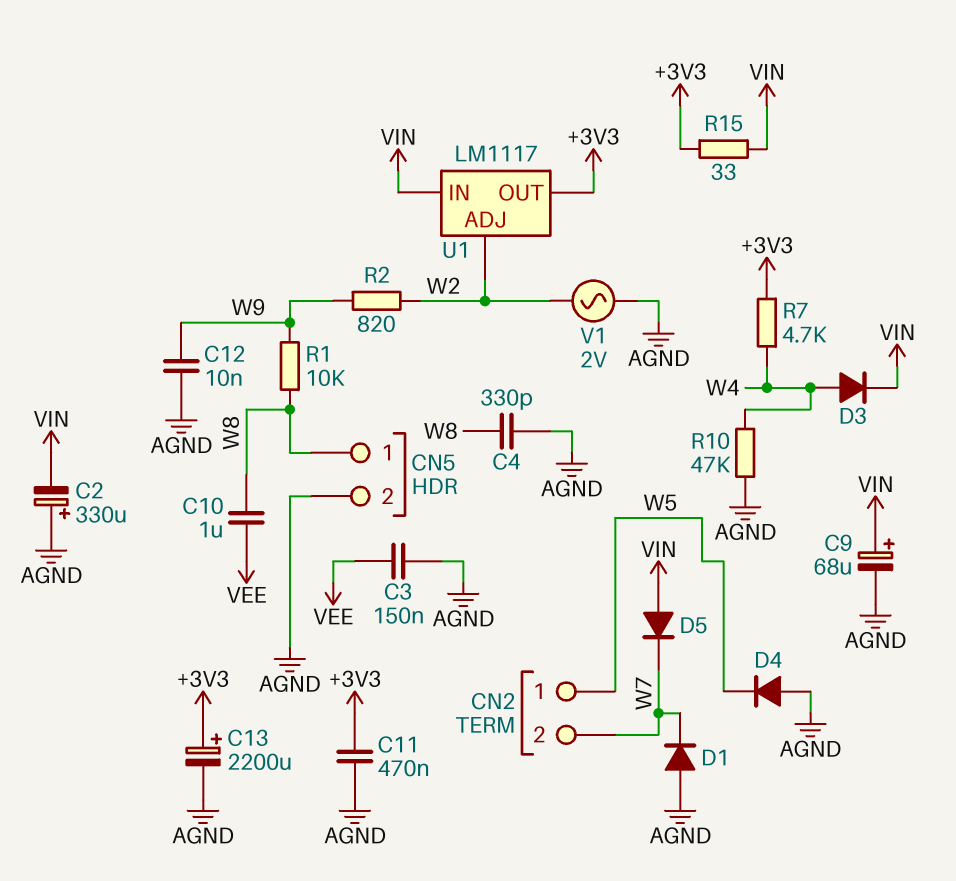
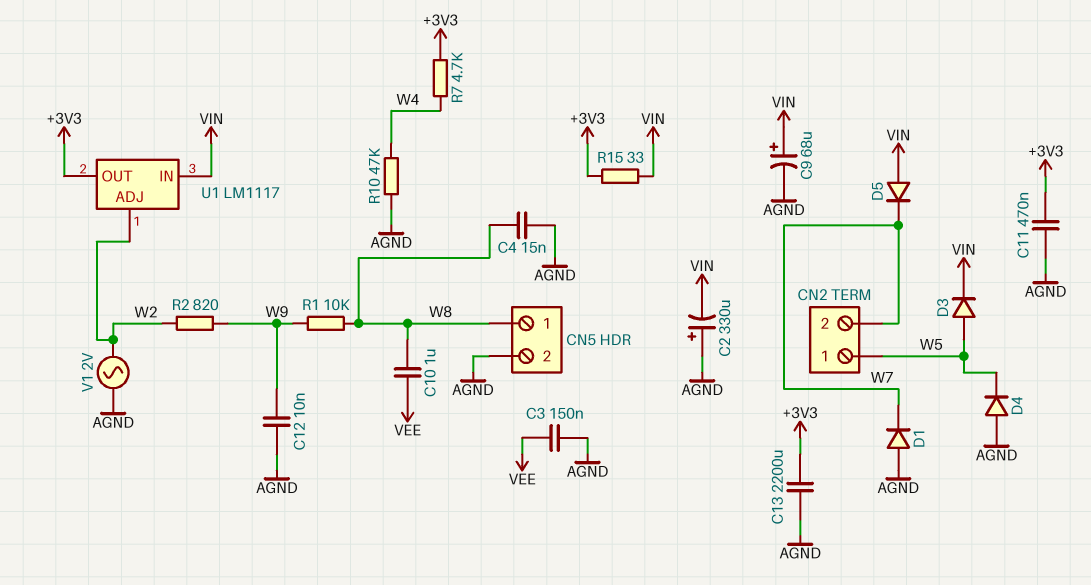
C4: 330pF (AGND, W8) -> 15nF (AGND, W8)
C13: 2200uF (plus +3V3, minus AGND) -> 2200uF (+3V3, AGND)
D3: diode (A W4, K VIN) -> diode (A W5, K VIN)

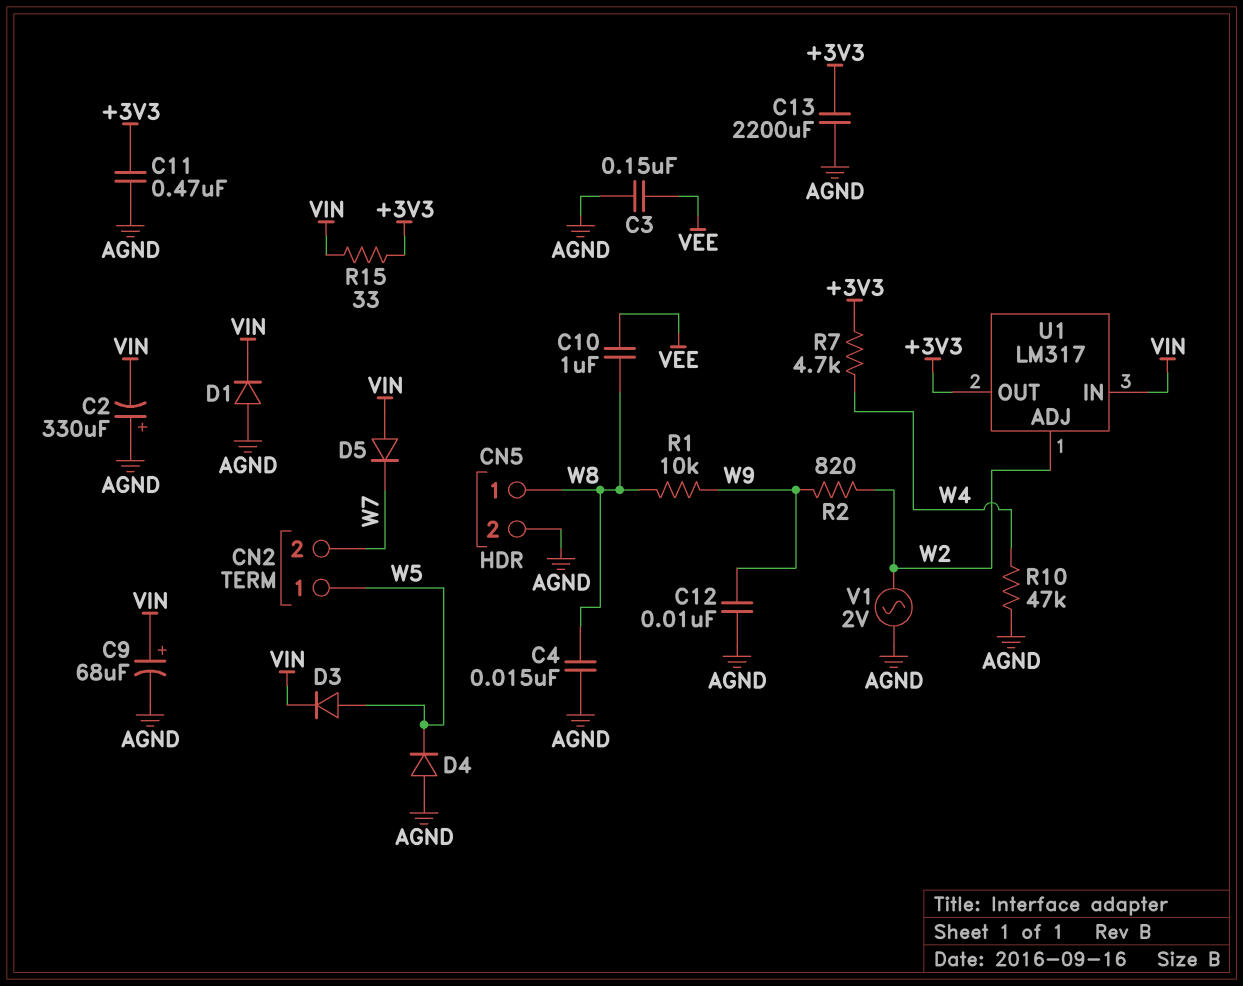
D1: diode (A AGND, K W7) -> diode (A AGND, K VIN)
U1: LM1117 -> LM317

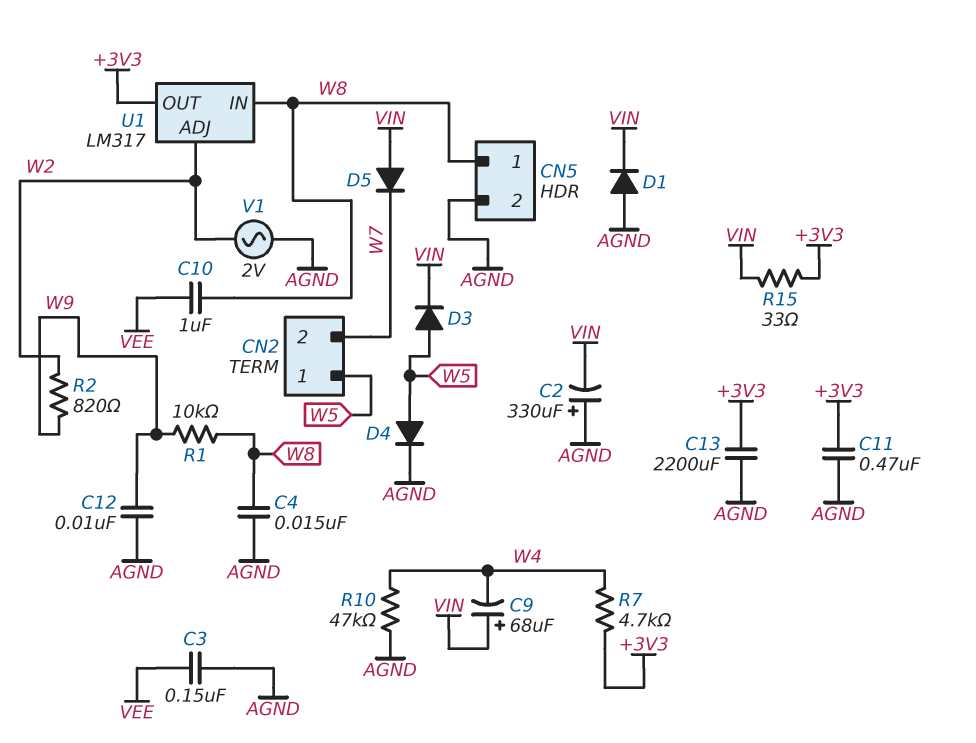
C9: 68uF (plus VIN, minus AGND) -> 68uF (plus VIN, minus W4)
D4: diode (A AGND, K W5) -> diode (A W5, K AGND)
U1 pin IN: VIN -> W8

